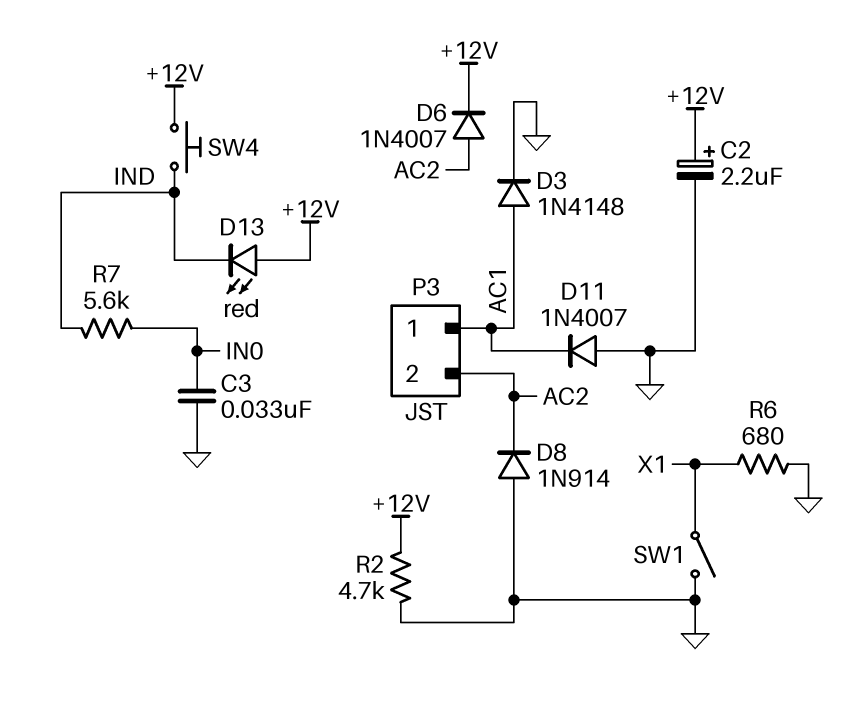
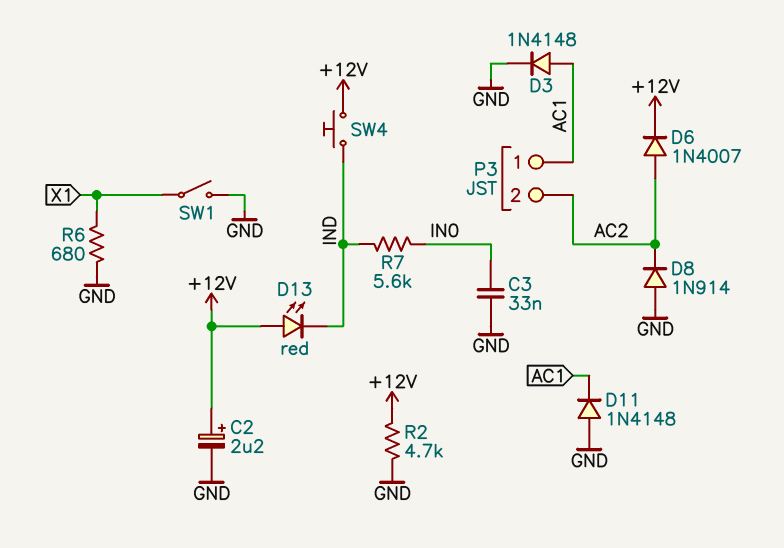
D11: diode 1N4007 (A GND, K AC1) -> diode 1N4148 (A GND, K AC1)

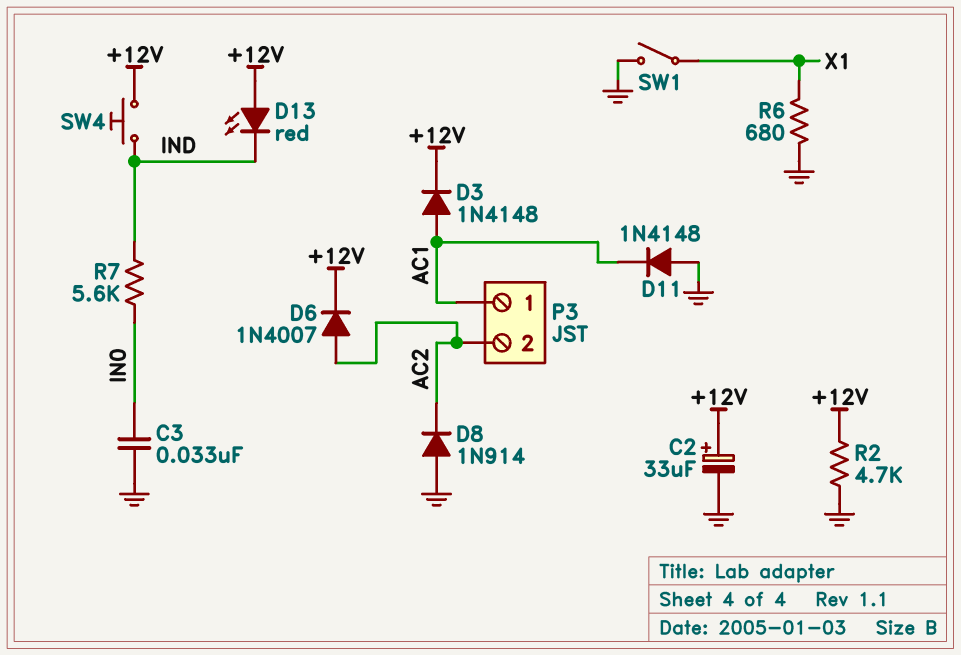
C2: 2.2uF (plus +12V, minus GND) -> 33uF (plus +12V, minus GND)
D3: diode 1N4148 (A AC1, K GND) -> diode 1N4148 (A AC1, K +12V)

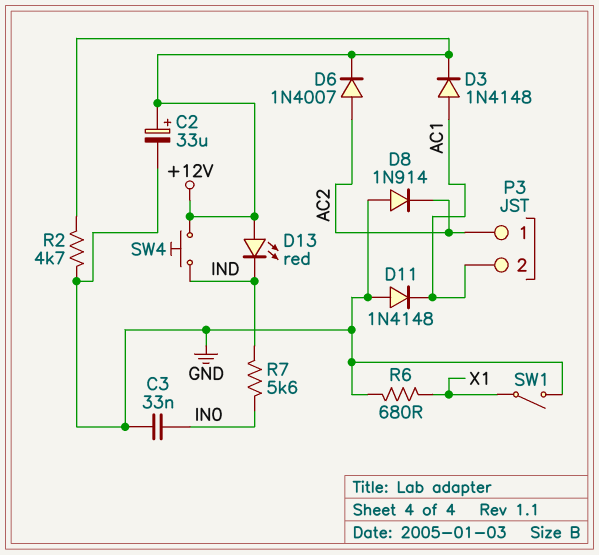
P3 pin 1: AC1 -> AC2
P3 pin 2: AC2 -> AC1

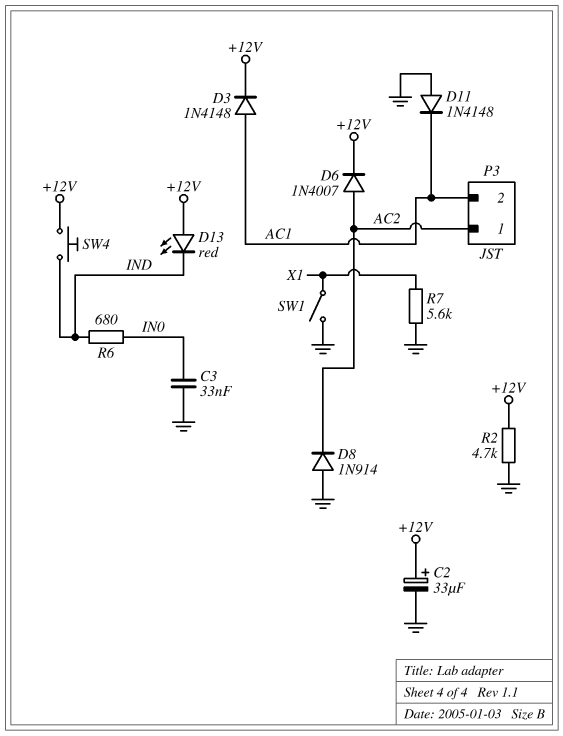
R6: 680 (GND, X1) -> 680 (IN0, IND)
R7: 5.6k (IN0, IND) -> 5.6k (GND, X1)

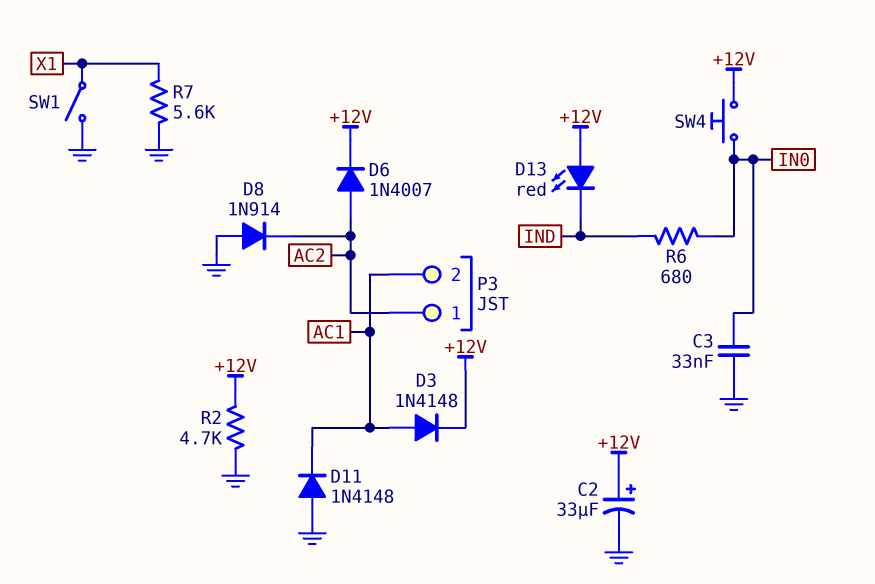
SW4: button (+12V, IND) -> button (+12V, IN0)

